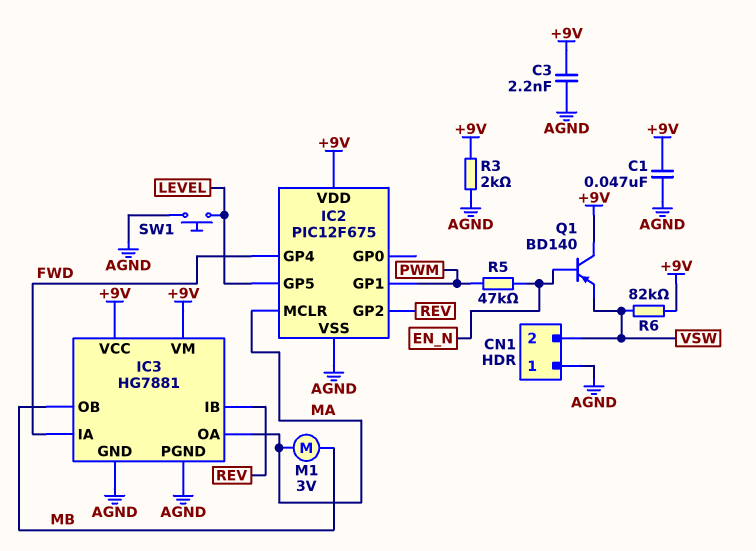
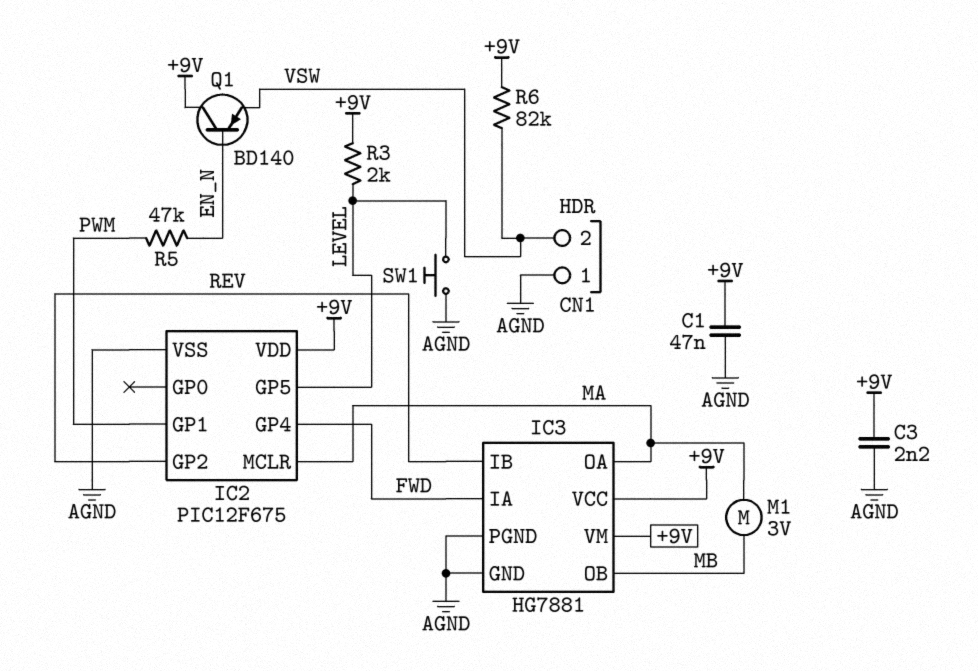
R3: 2k (+9V, AGND) -> 2k (+9V, LEVEL)

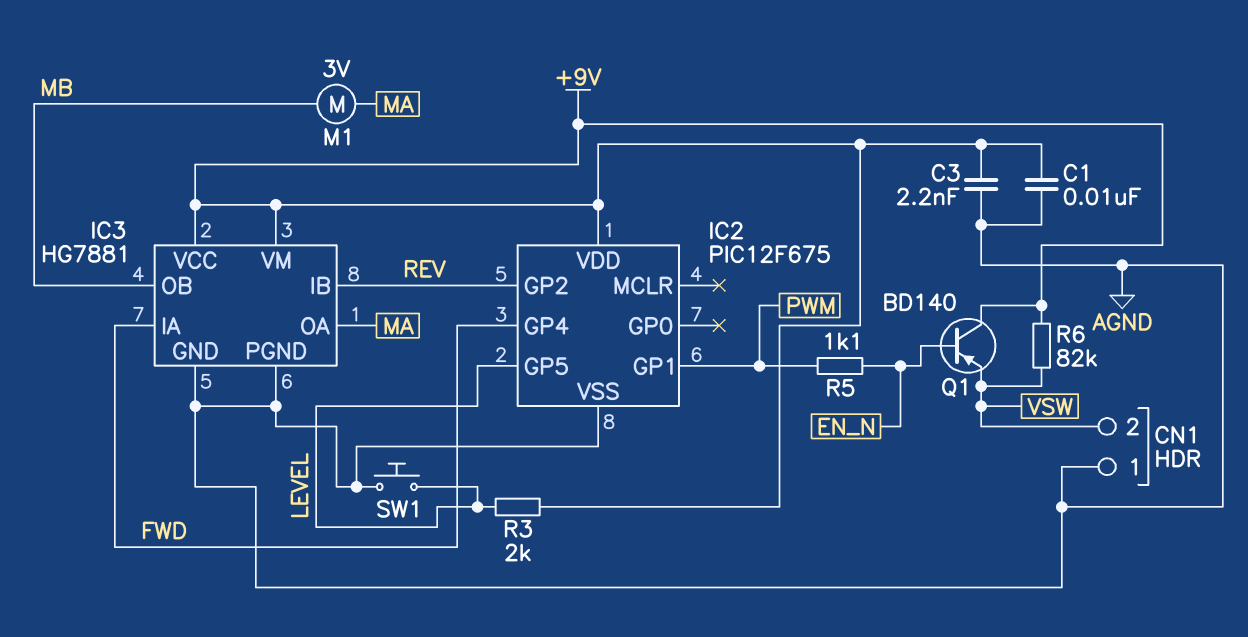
C1: 47nF (+9V, AGND) -> 10nF (+9V, AGND)
IC2 pin MCLR: MA -> none
R5: 47k (EN_N, PWM) -> 1.1k (EN_N, PWM)

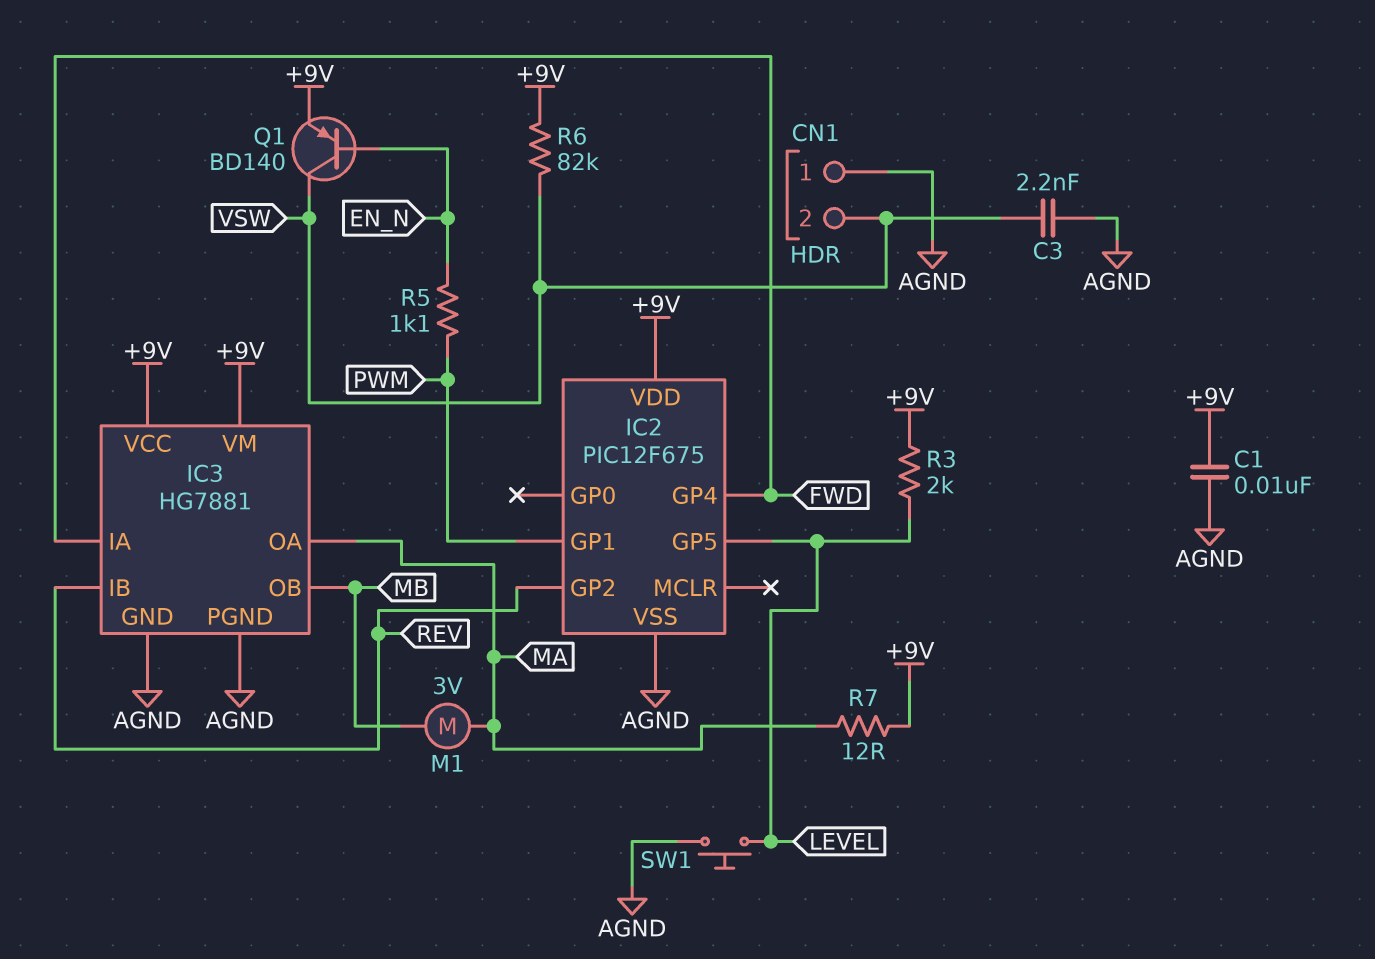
C3: 2.2nF (+9V, AGND) -> 2.2nF (AGND, VSW)
Q1: PNP BD140 (B EN_N, C +9V, E VSW) -> PNP BD140 (B EN_N, C VSW, E +9V)
R7: none -> 12 (+9V, MA)

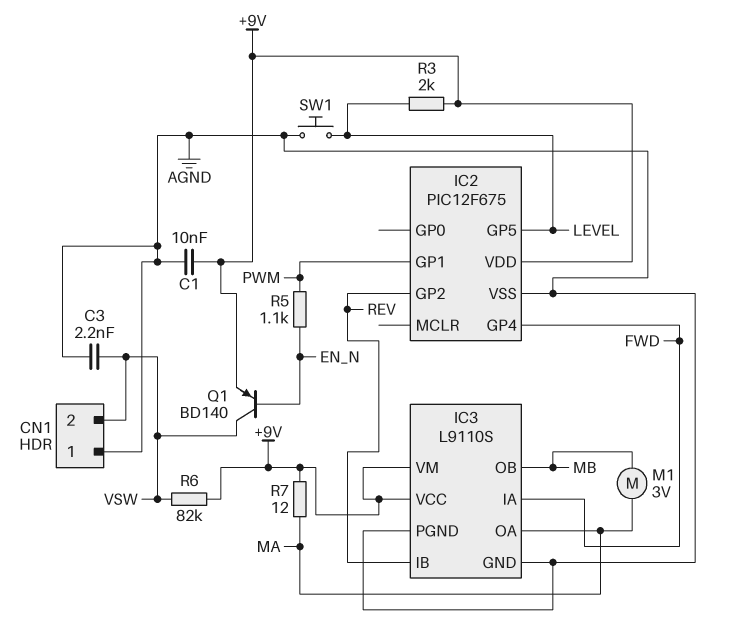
IC3: HG7881 -> L9110S

